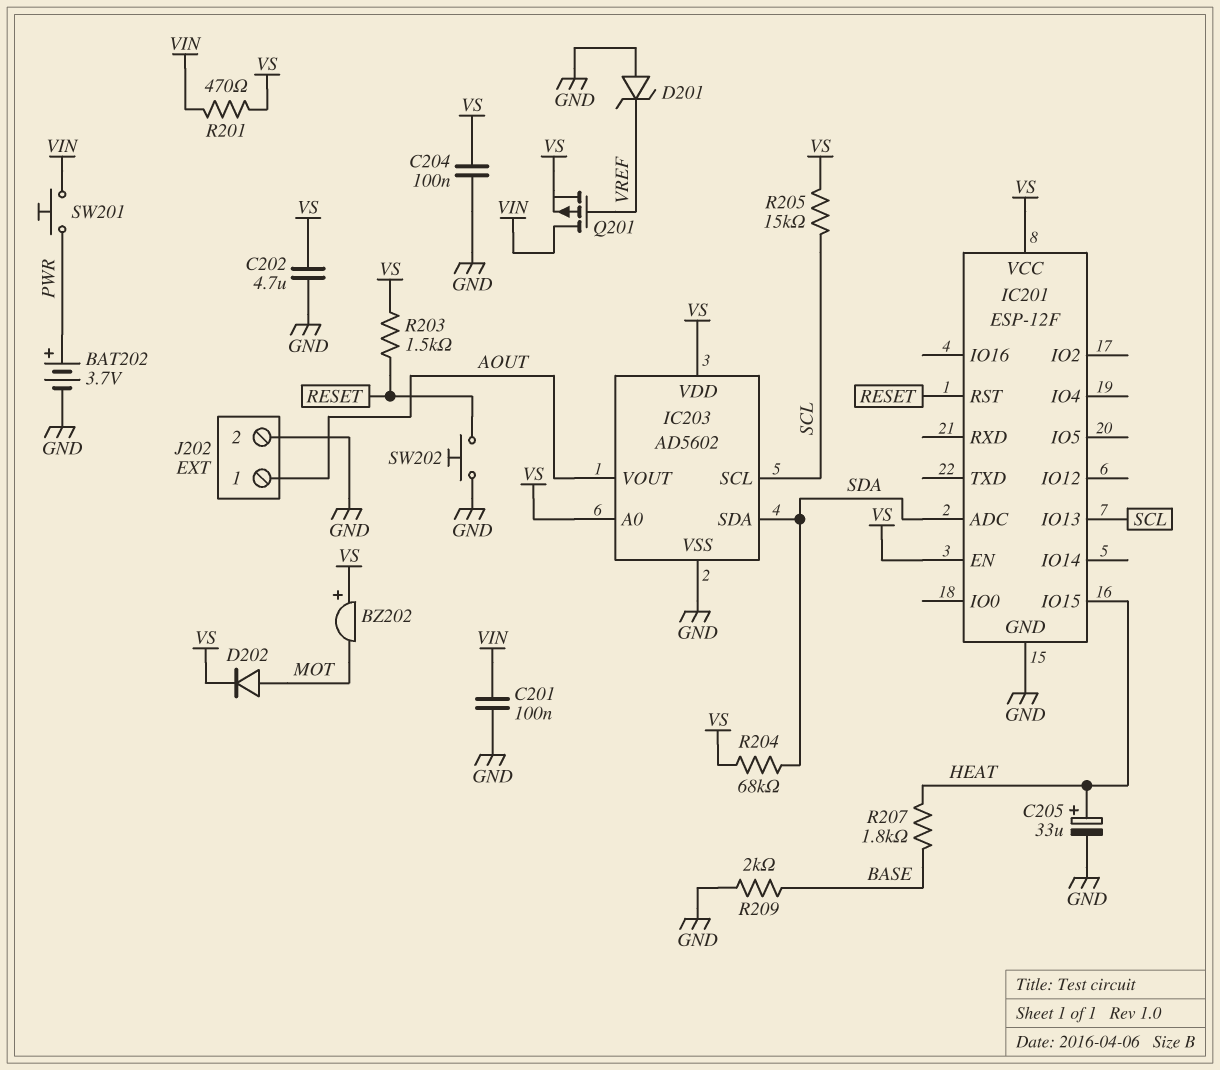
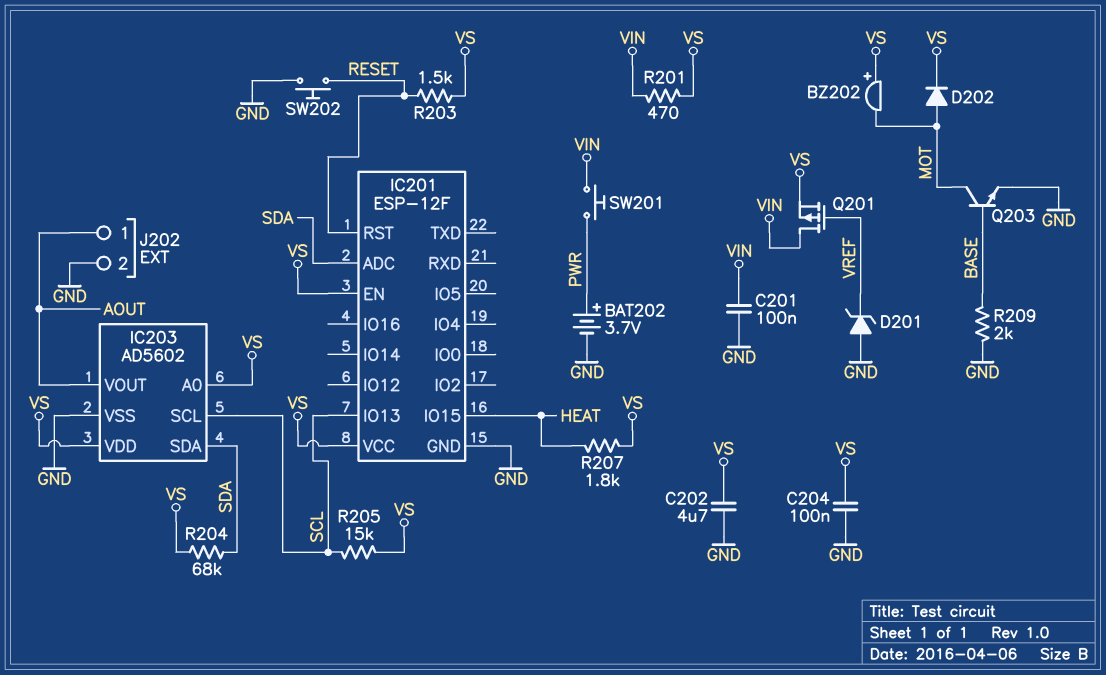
C205: 33uF (plus HEAT, minus GND) -> none
Q203: none -> NPN (B BASE, C MOT, E GND)
R207: 1.8k (BASE, HEAT) -> 1.8k (HEAT, VS)

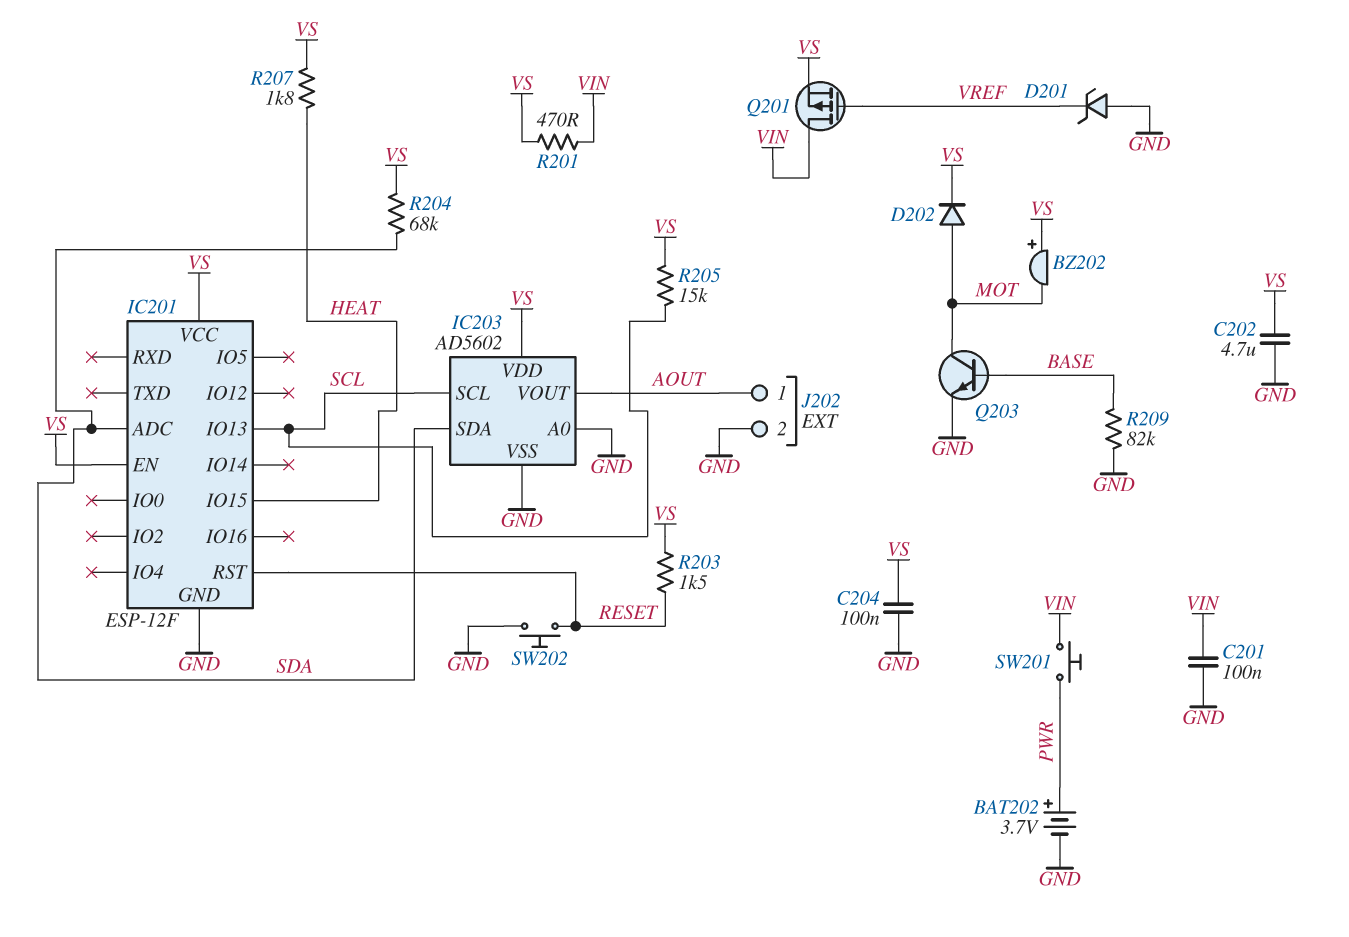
IC203 pin A0: VS -> GND
R209: 2k (BASE, GND) -> 82k (BASE, GND)

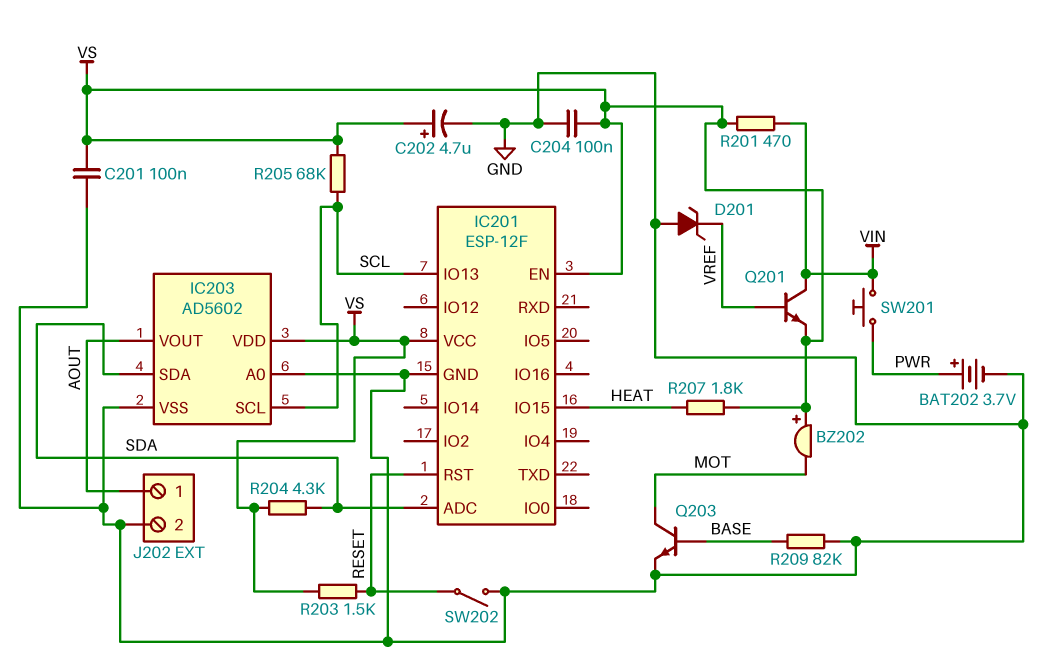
C201: 100nF (GND, VIN) -> 100nF (GND, VS)
C202: 4.7uF (GND, VS) -> 4.7uF (plus VS, minus GND)
D202: diode (A MOT, K VS) -> none
Q201: PMOS (G VREF, D VIN, S VS) -> NPN (B VREF, C VIN, E VS)
R204: 68k (SDA, VS) -> 4.3k (SDA, VS)
R205: 15k (SCL, VS) -> 68k (SCL, VS)
SW202: button (GND, RESET) -> switch (GND, RESET)

